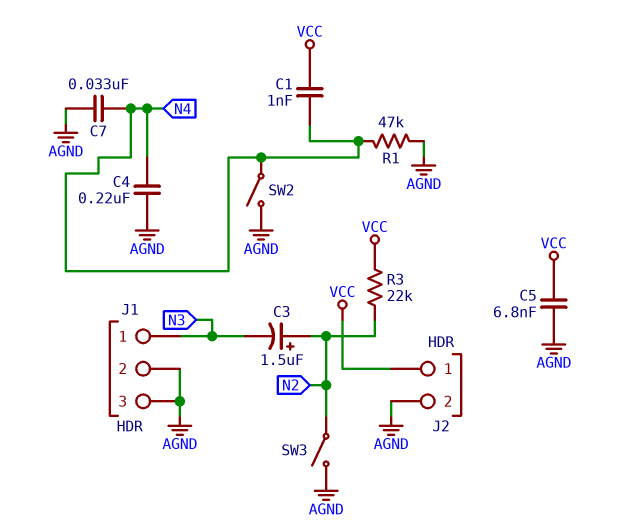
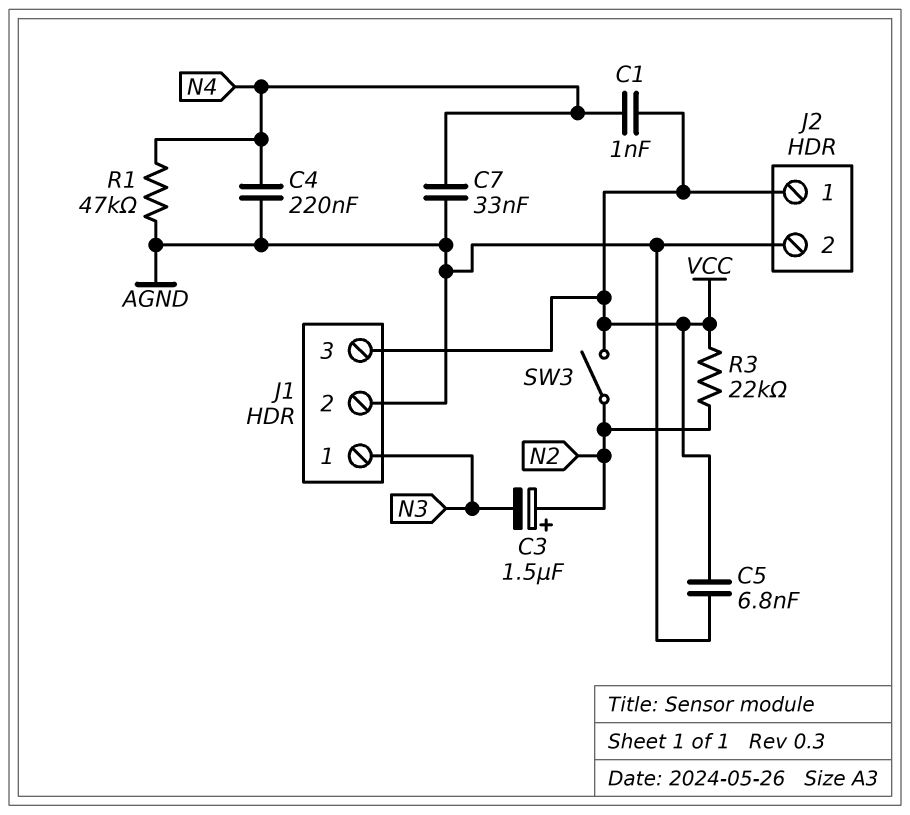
J1 pin 3: AGND -> VCC
SW2: switch (AGND, N4) -> none
SW3: switch (AGND, N2) -> switch (N2, VCC)

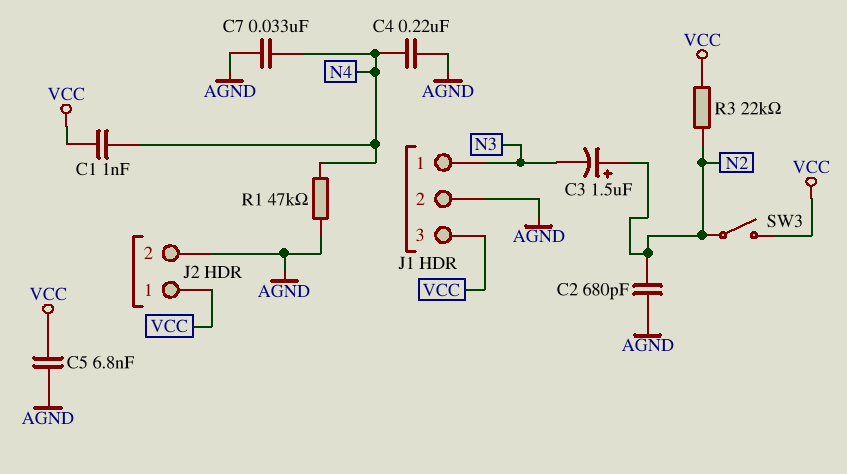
C2: none -> 680pF (AGND, N2)

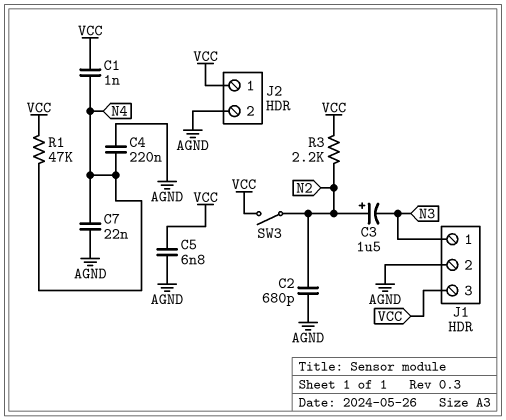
C7: 33nF (AGND, N4) -> 22nF (AGND, N4)
R1: 47k (AGND, N4) -> 47k (N4, VCC)
R3: 22k (N2, VCC) -> 2.2k (N2, VCC)

